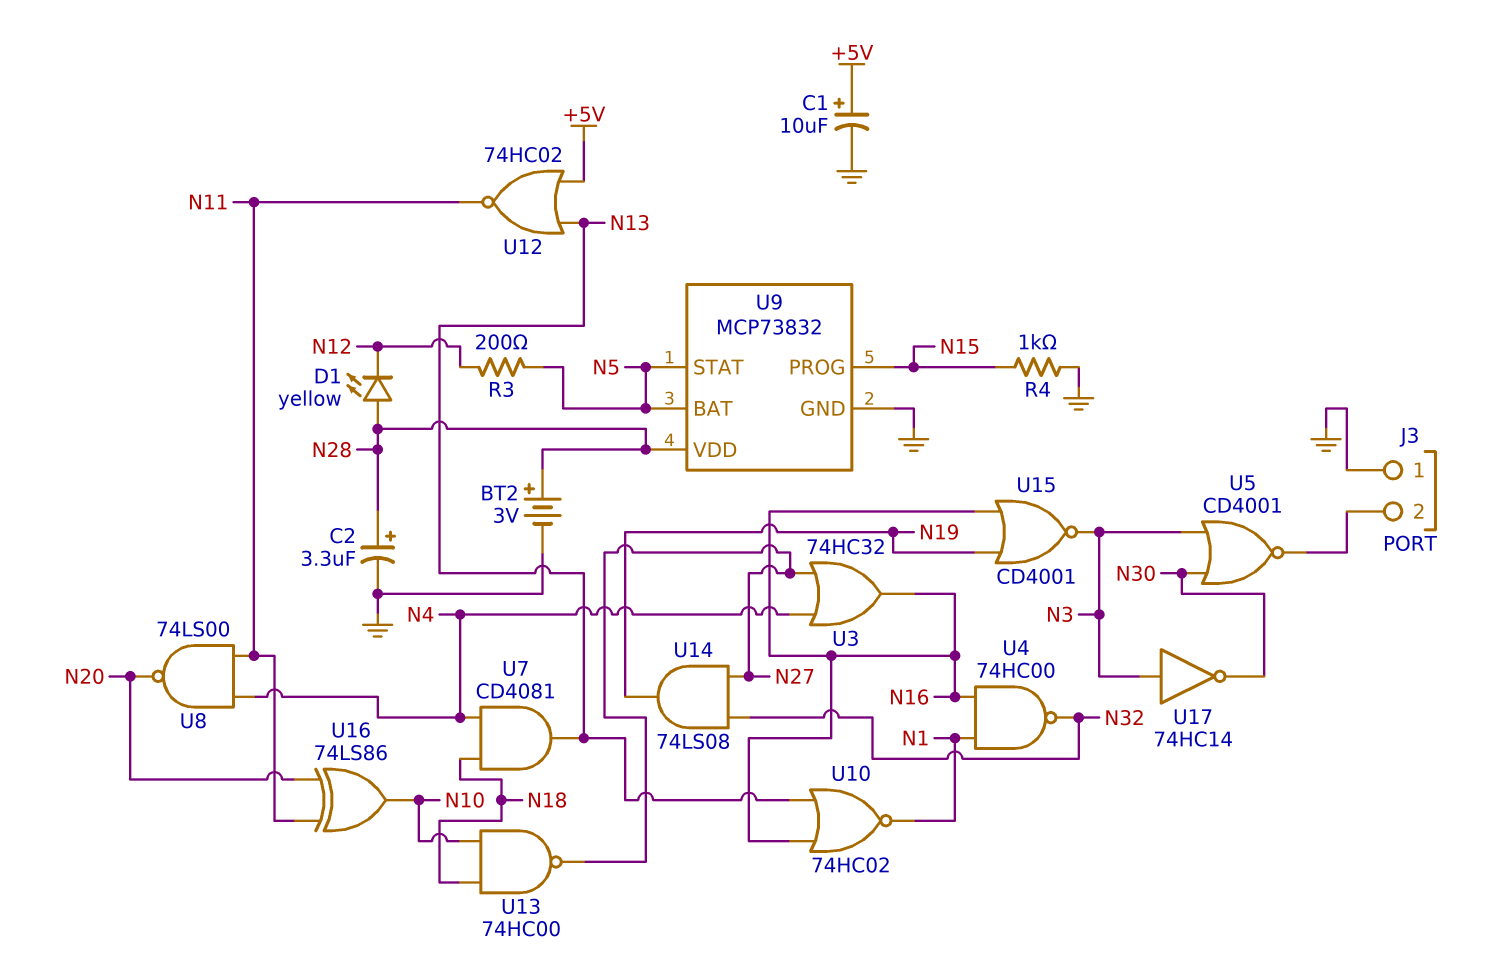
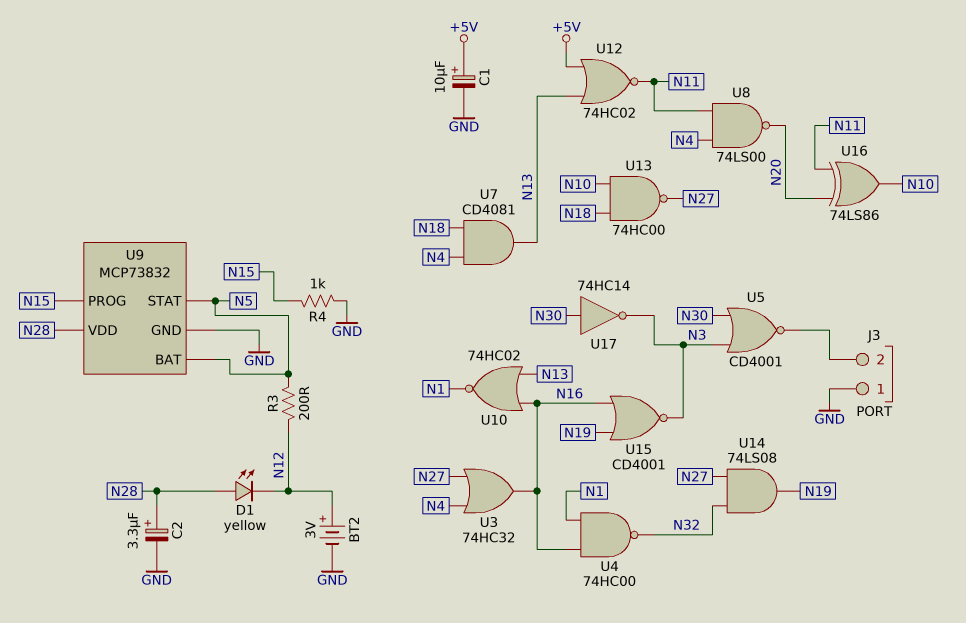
BT2: 3V (plus N28, minus GND) -> 3V (plus N12, minus GND)
U17: NOT 74HC14 (in N3, out N30) -> NOT 74HC14 (in N30, out N3)

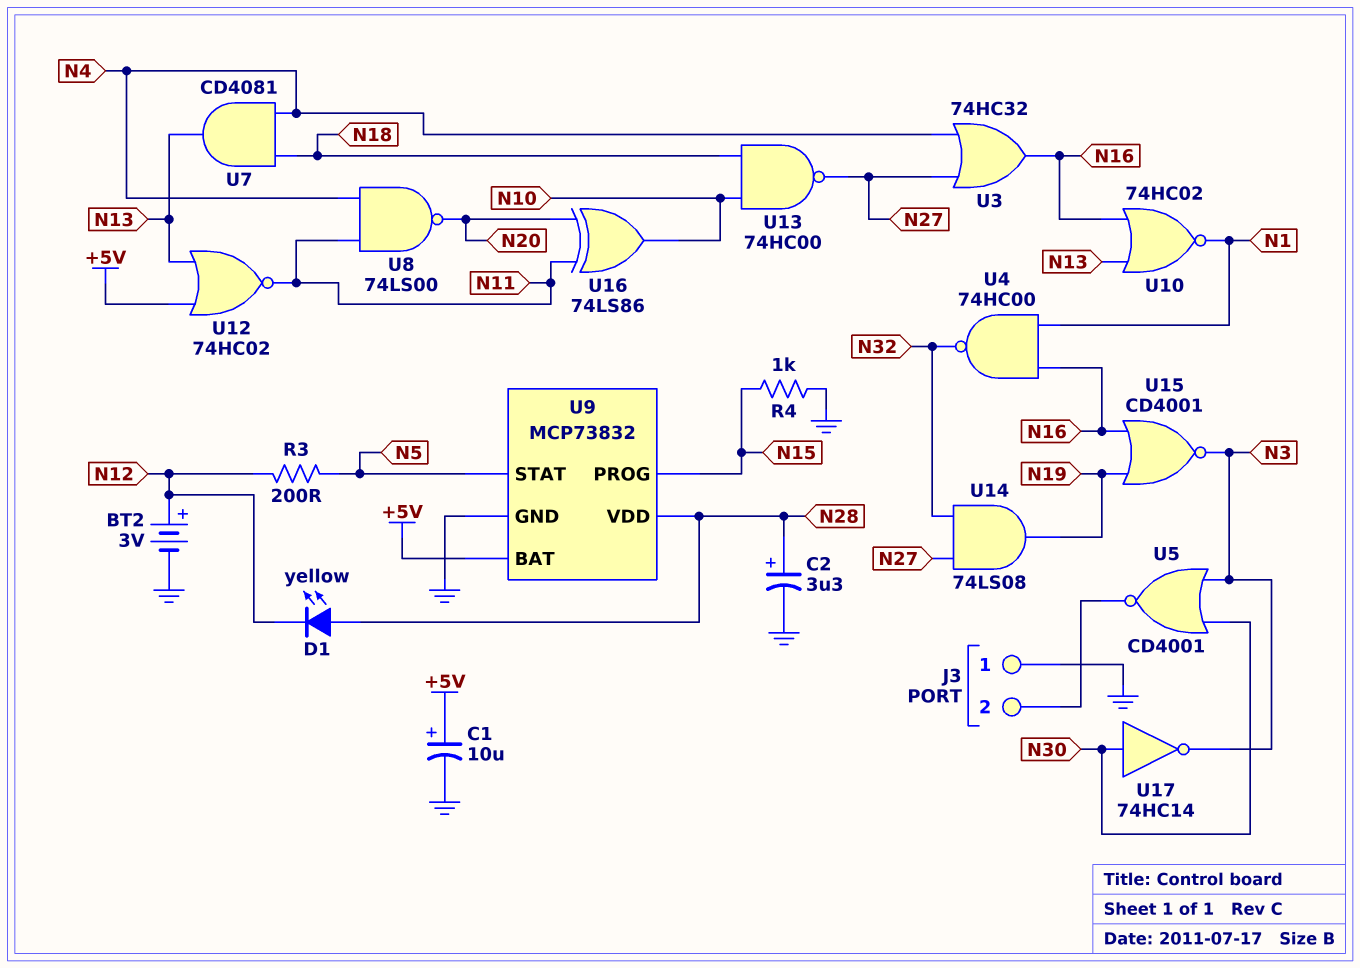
U9 pin BAT: N5 -> +5V

